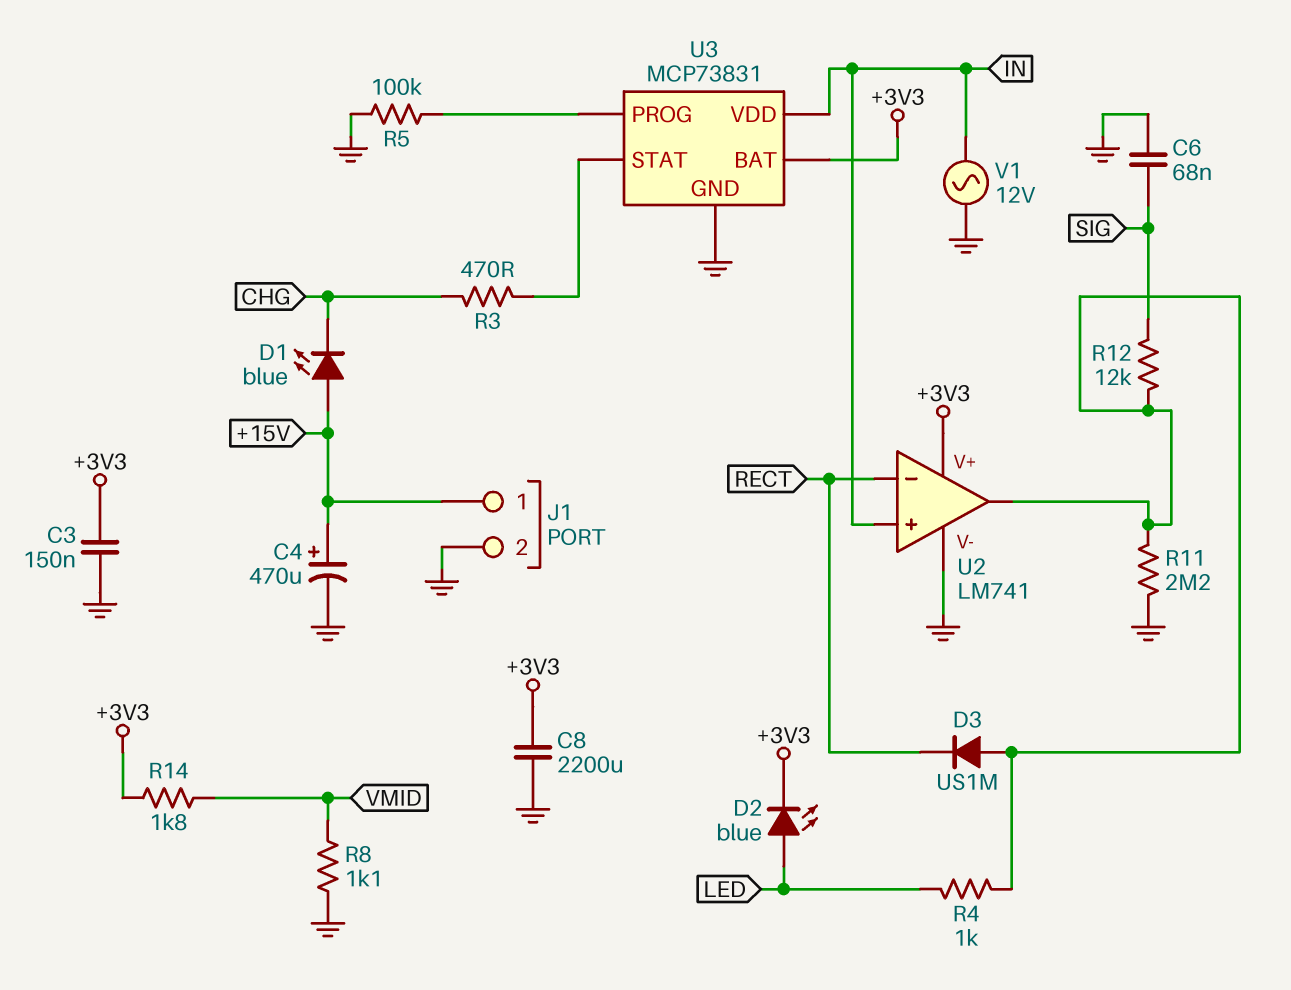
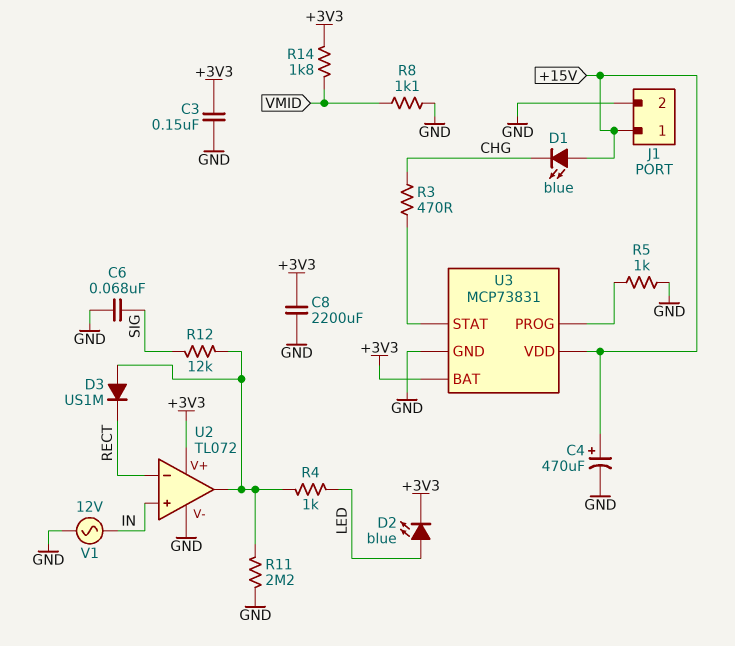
R5: 100k (GND, U3/PROG) -> 1k (GND, U3/PROG)
U2: LM741 -> TL072
U3 pin VDD: IN -> +15V

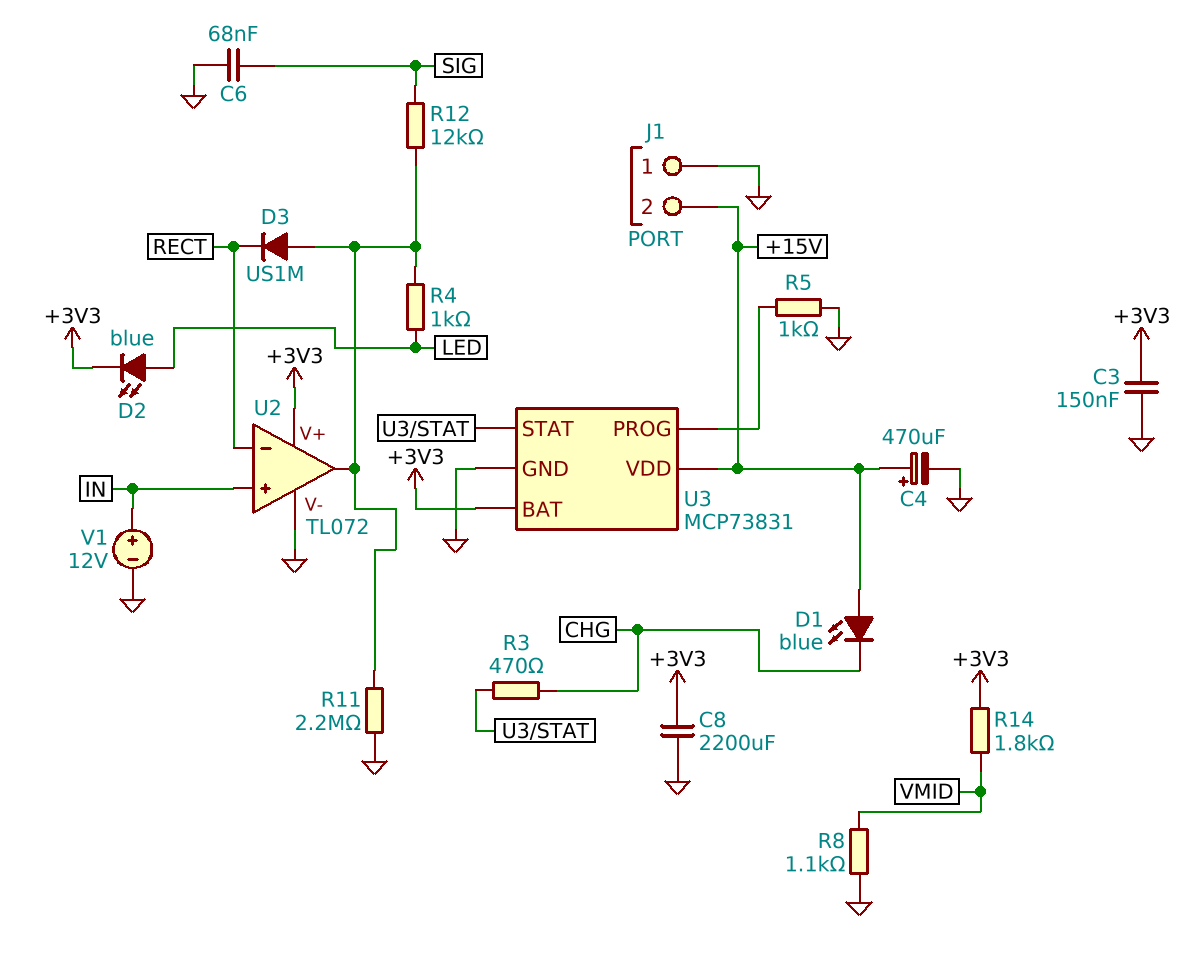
J1 pin 1: +15V -> GND
J1 pin 2: GND -> +15V
V1: AC 12V (GND, IN) -> 12V (plus IN, minus GND)

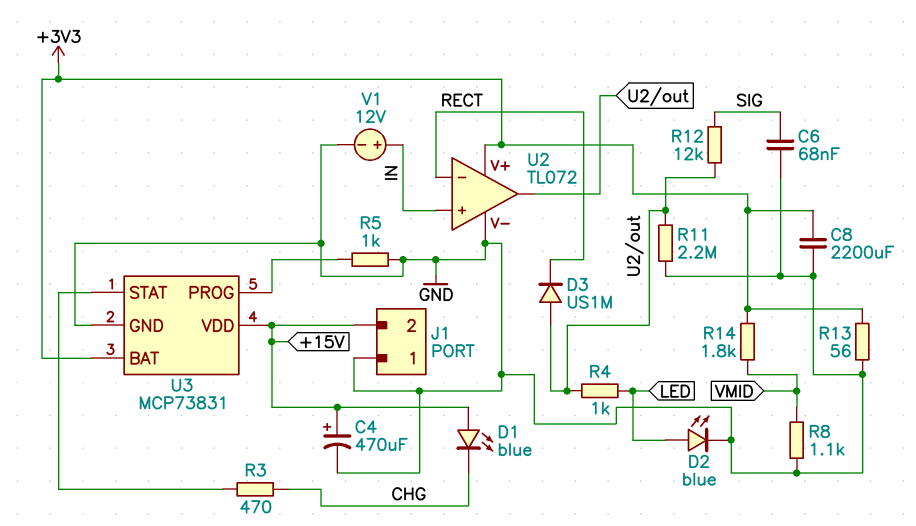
C3: 150nF (+3V3, GND) -> none
D2: LED blue (A LED, K +3V3) -> LED blue (A LED, K GND)
R13: none -> 56 (+3V3, GND)

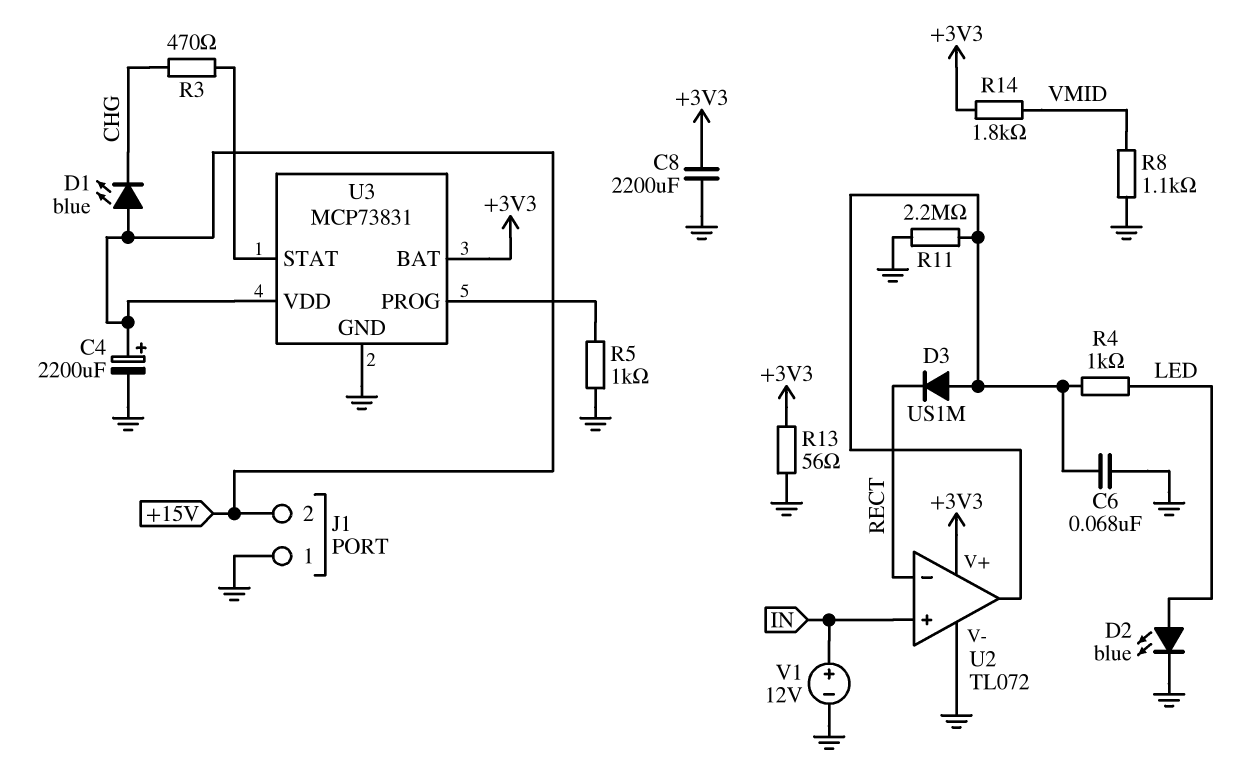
C4: 470uF (plus +15V, minus GND) -> 2200uF (plus +15V, minus GND)
C6: 68nF (GND, SIG) -> 68nF (GND, U2/out)
R12: 12k (SIG, U2/out) -> none

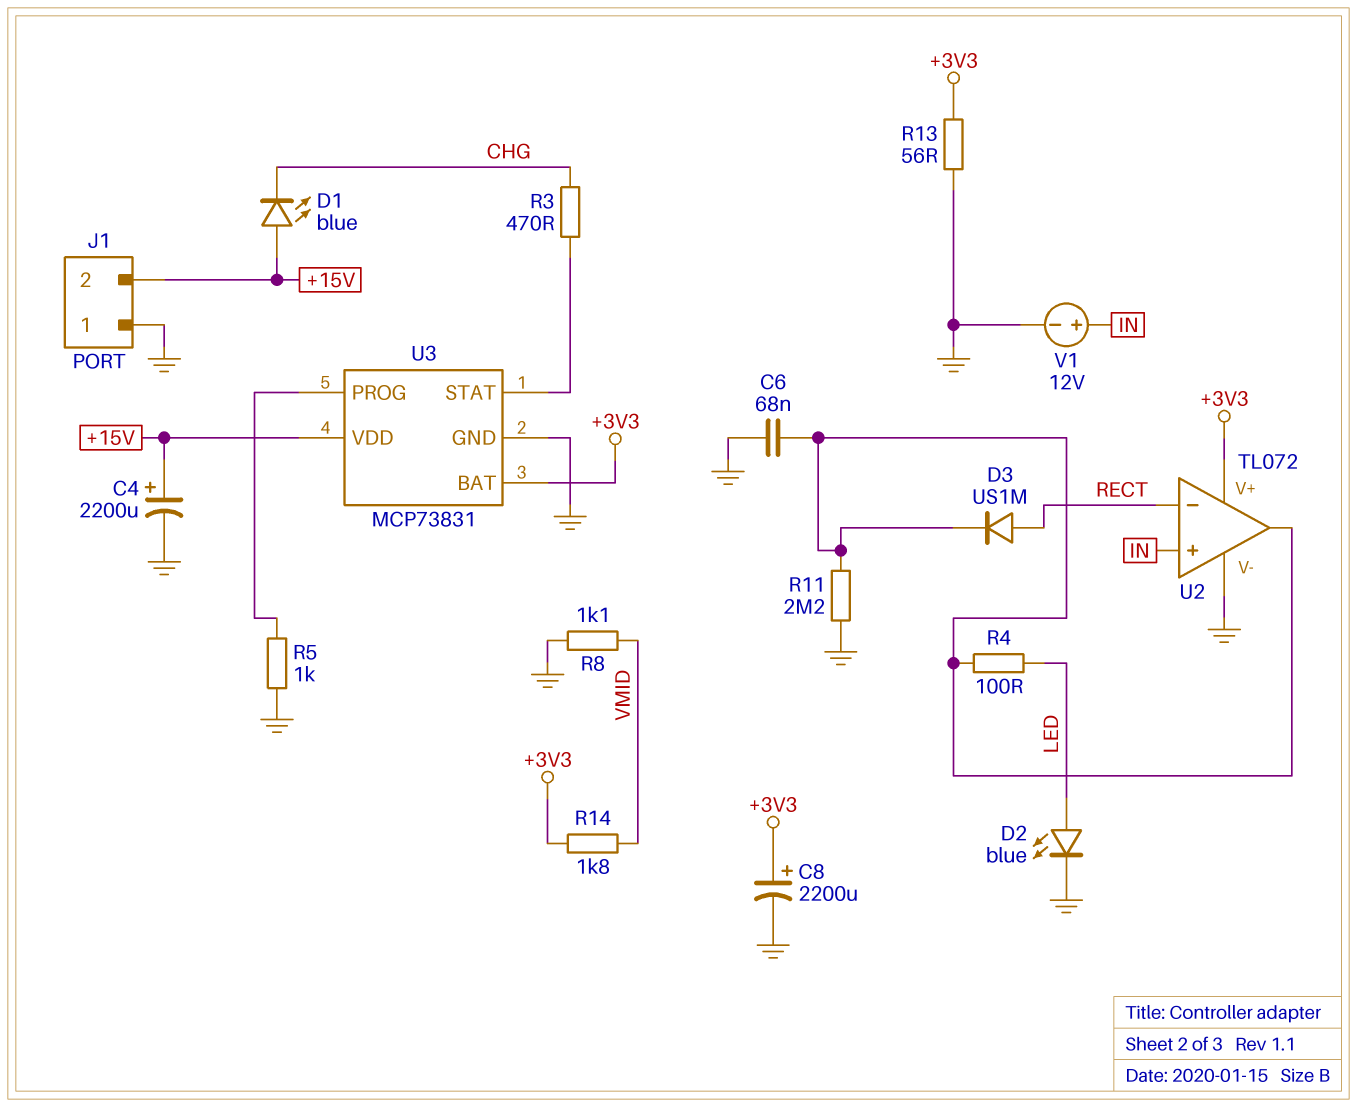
C8: 2200uF (+3V3, GND) -> 2200uF (plus +3V3, minus GND)
D3: diode US1M (A U2/out, K RECT) -> diode US1M (A RECT, K U2/out)
R4: 1k (LED, U2/out) -> 100 (LED, U2/out)

